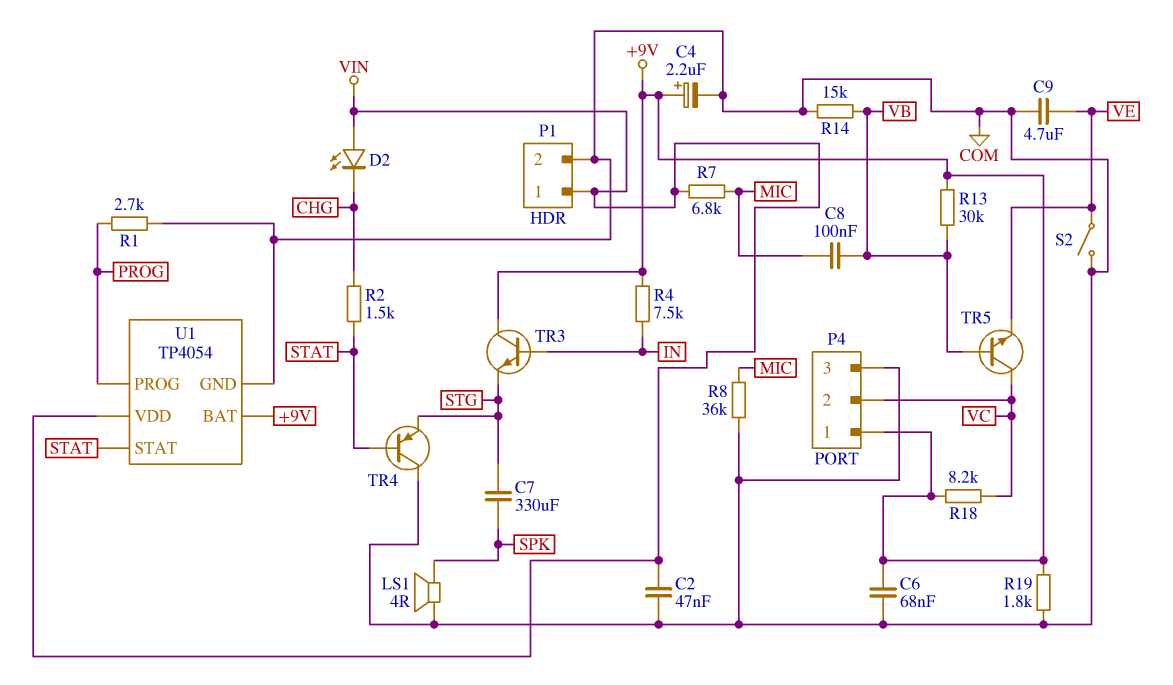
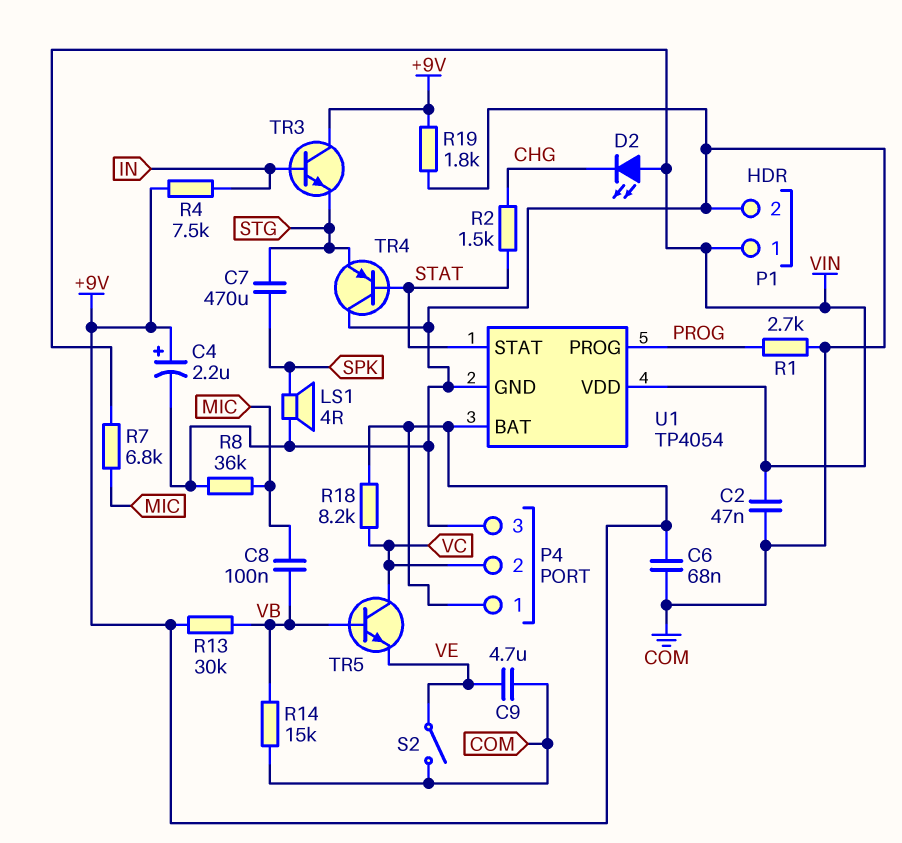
C7: 330uF (SPK, STG) -> 470uF (SPK, STG)

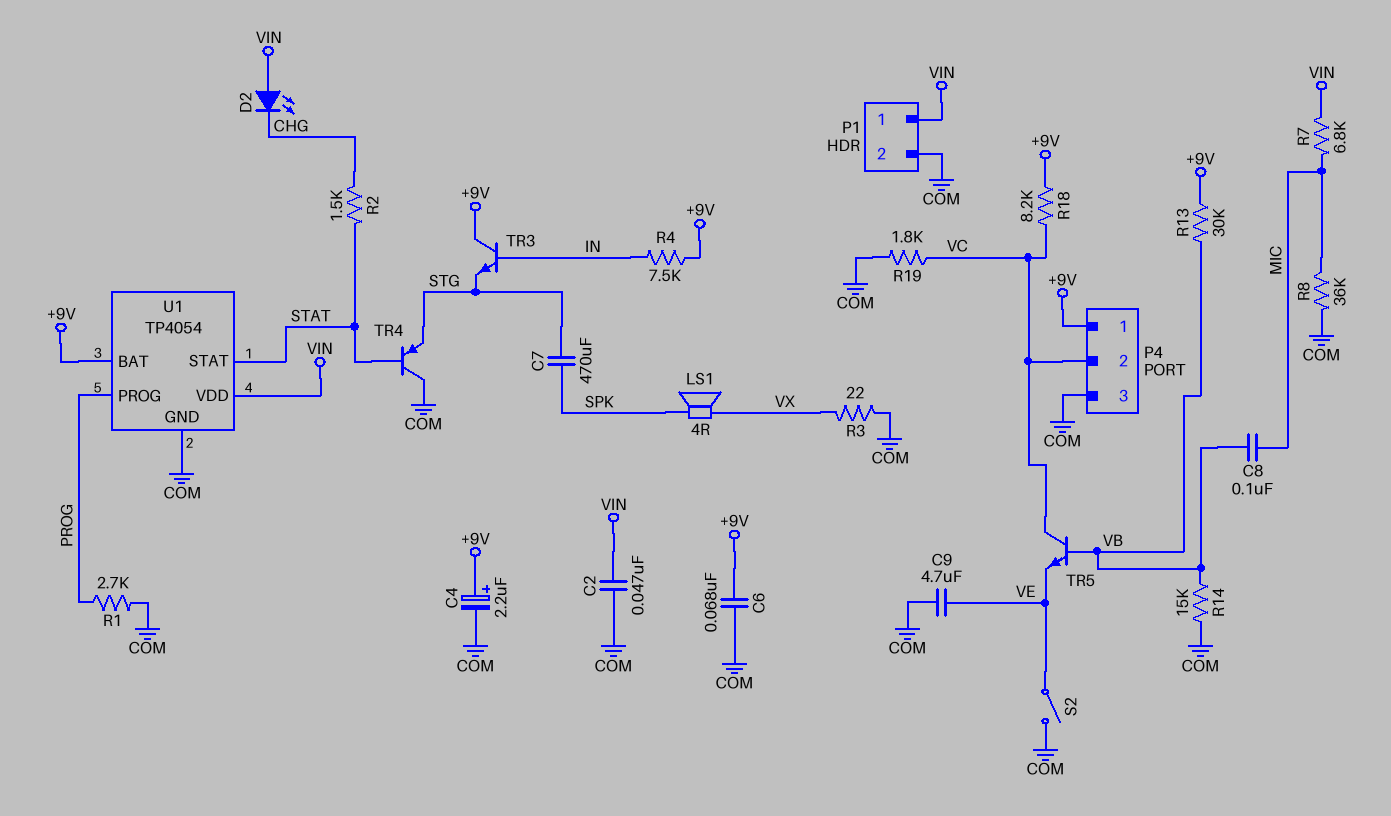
LS1: speaker 4R (COM, SPK) -> speaker 4R (SPK, VX)
R3: none -> 22 (COM, VX)
R19: 1.8k (+9V, COM) -> 1.8k (COM, VC)

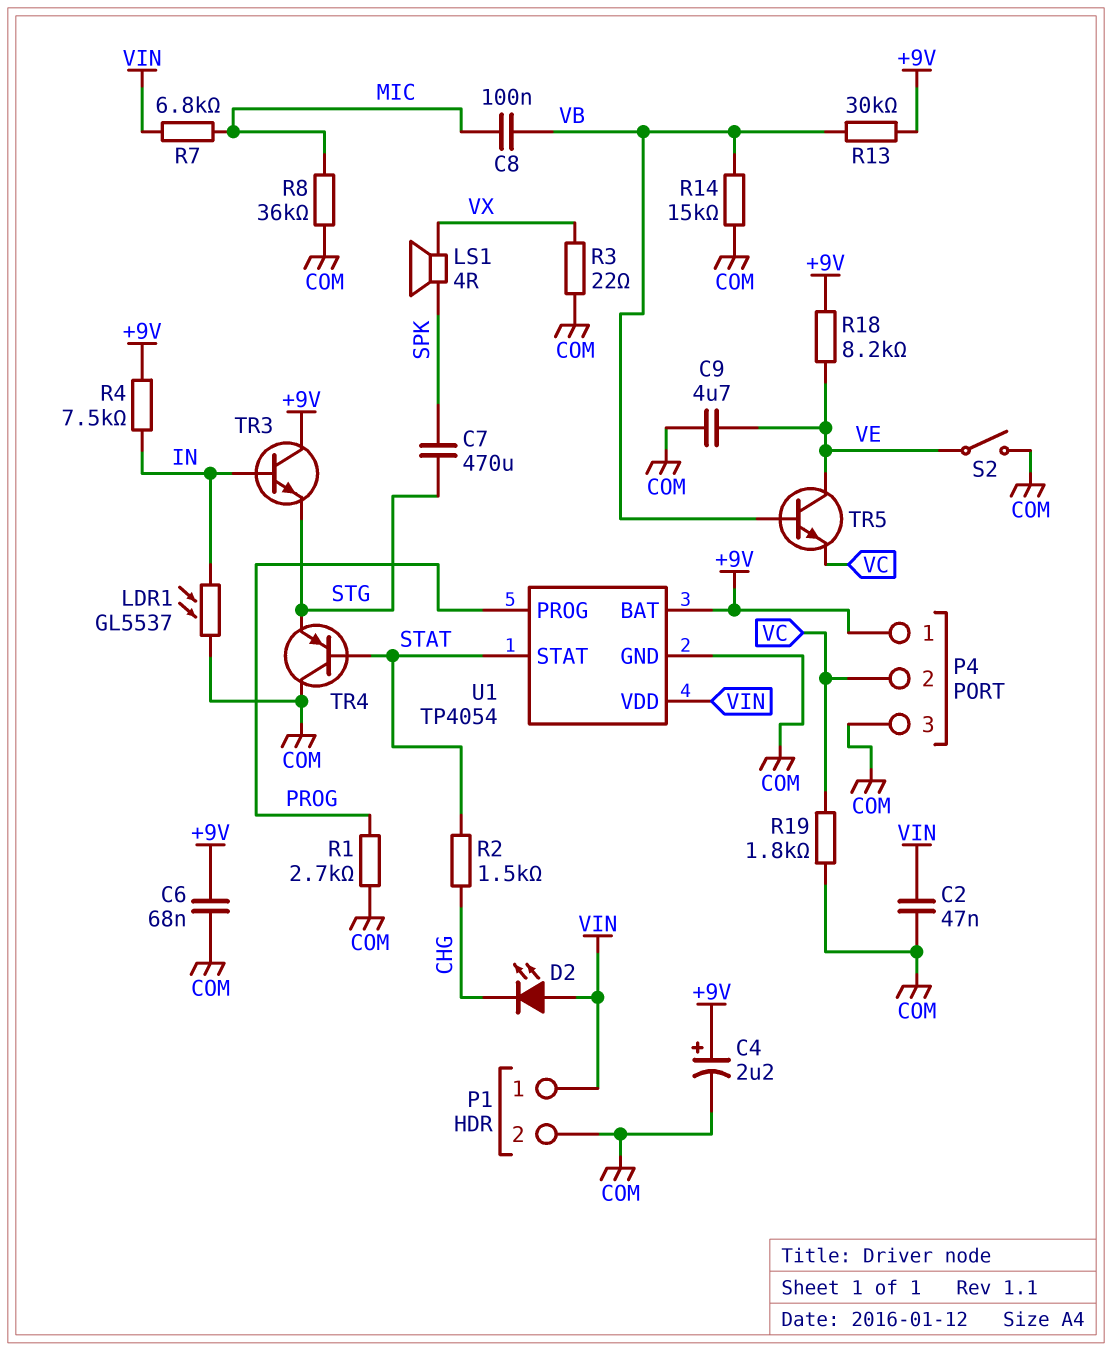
LDR1: none -> GL5537 (COM, IN)
R18: 8.2k (+9V, VC) -> 8.2k (+9V, VE)
TR5: NPN (B VB, C VC, E VE) -> NPN (B VB, C VE, E VC)

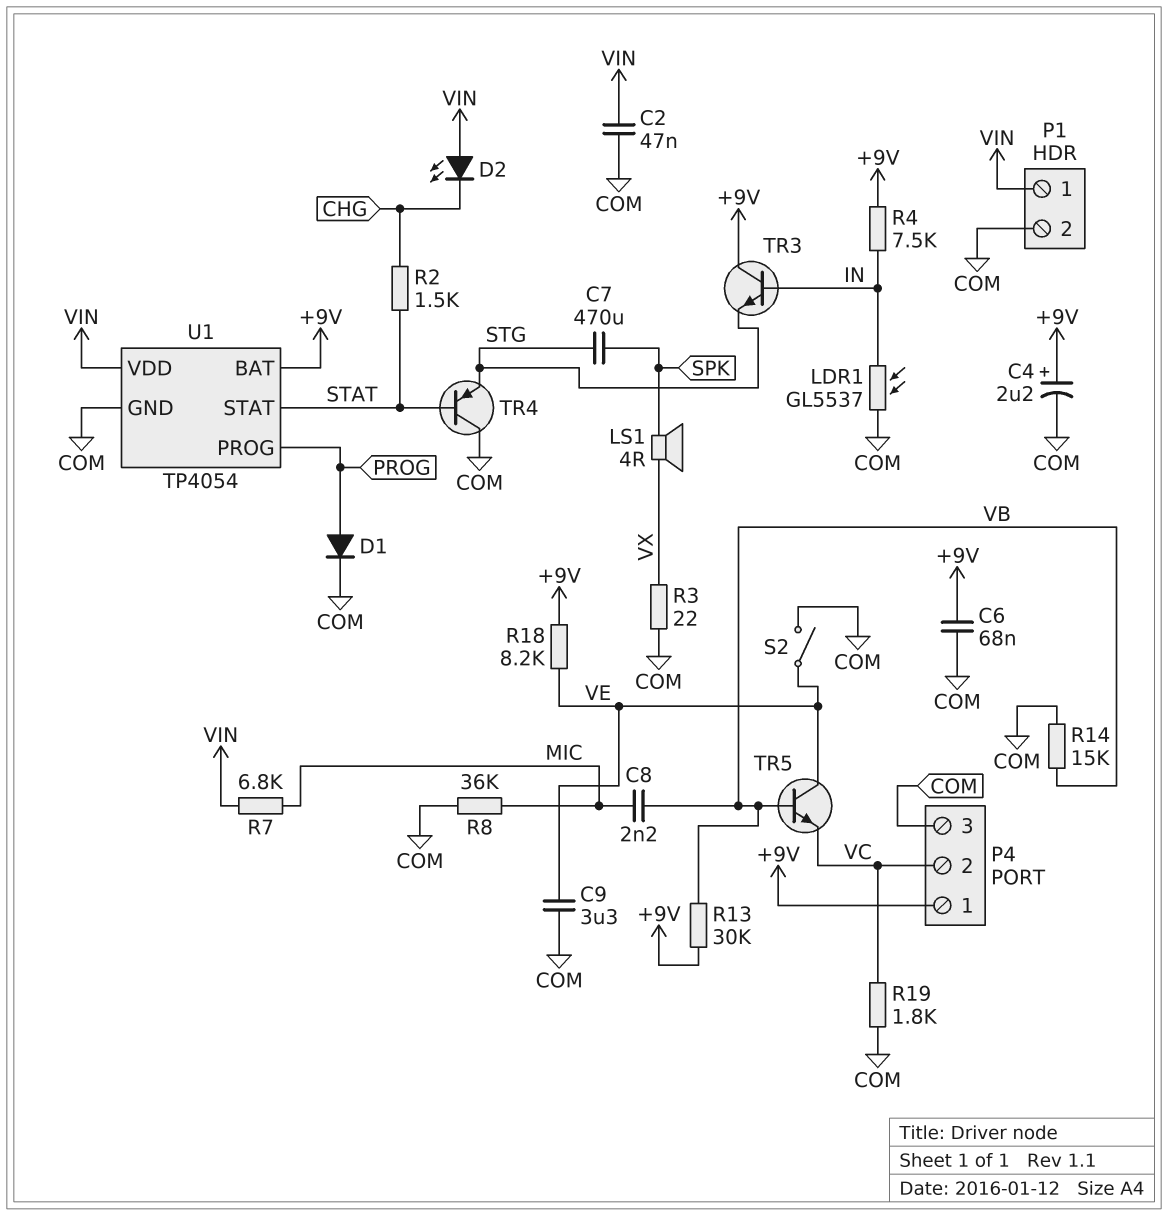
C8: 100nF (MIC, VB) -> 2.2nF (MIC, VB)
C9: 4.7uF (COM, VE) -> 3.3uF (COM, VE)
D1: none -> diode (A PROG, K COM)
R1: 2.7k (COM, PROG) -> none

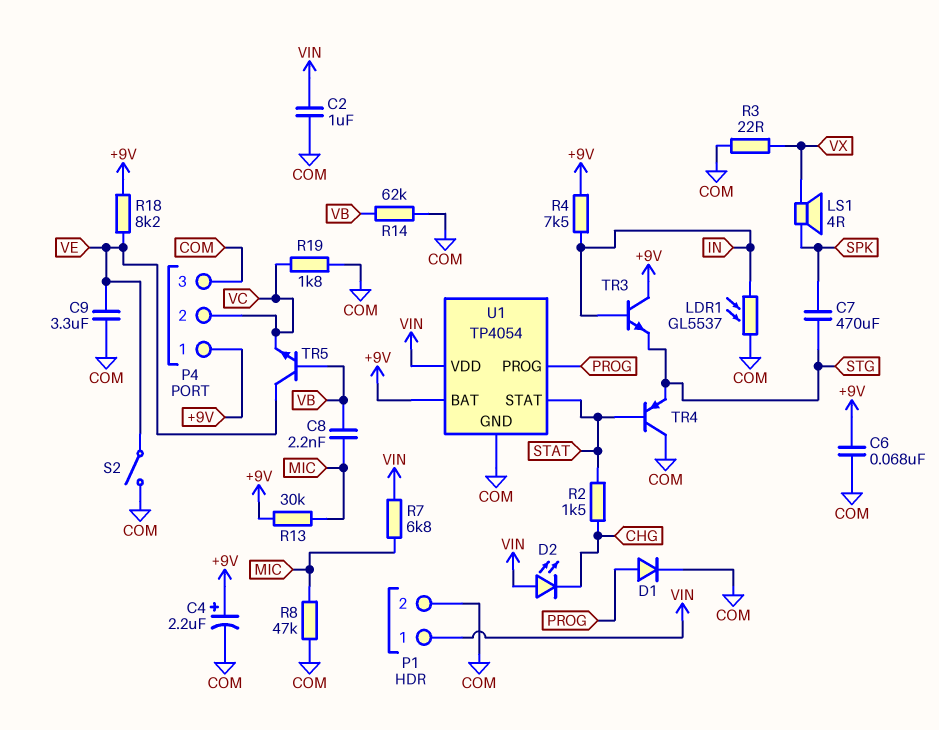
C2: 47nF (COM, VIN) -> 1uF (COM, VIN)
R8: 36k (COM, MIC) -> 47k (COM, MIC)
R13: 30k (+9V, VB) -> 30k (+9V, MIC)
R14: 15k (COM, VB) -> 62k (COM, VB)

